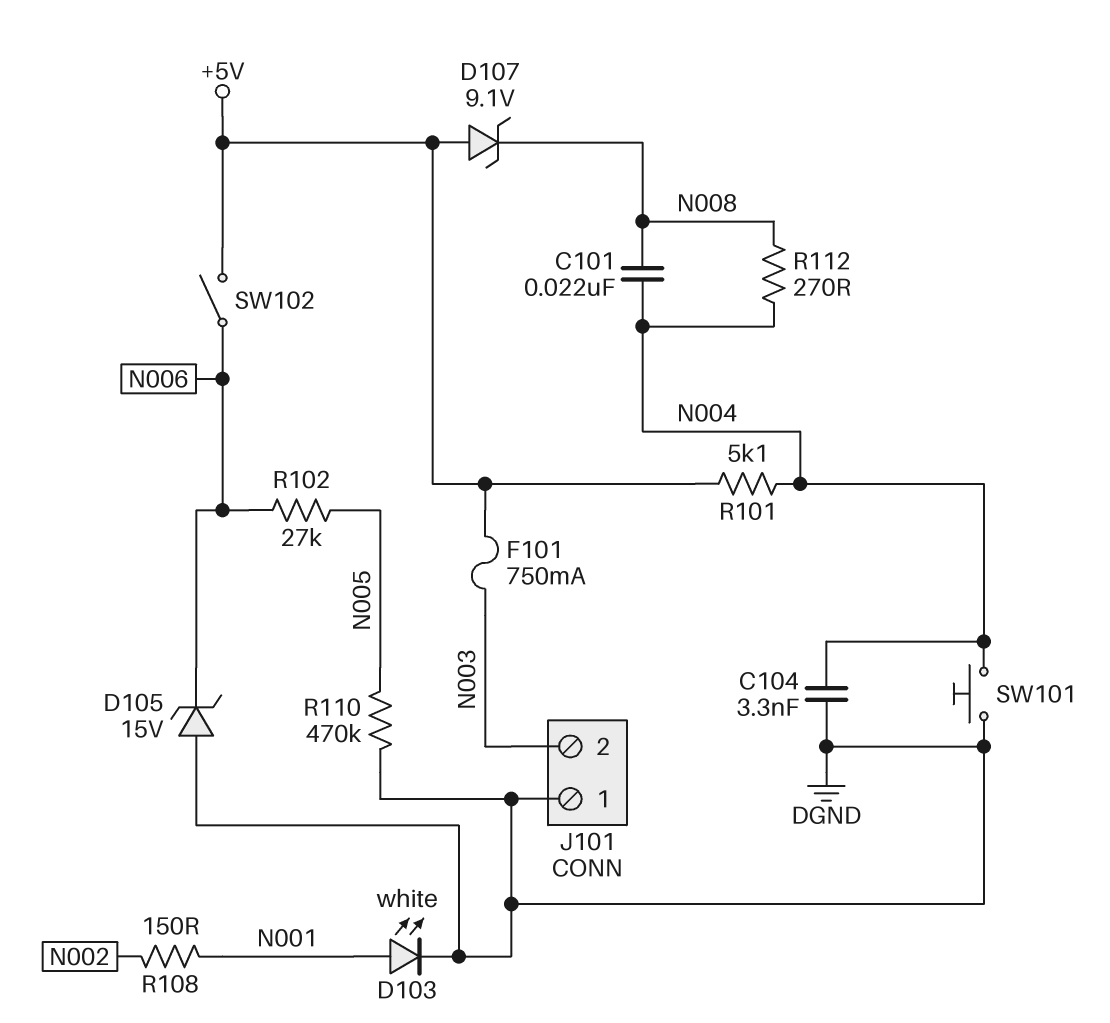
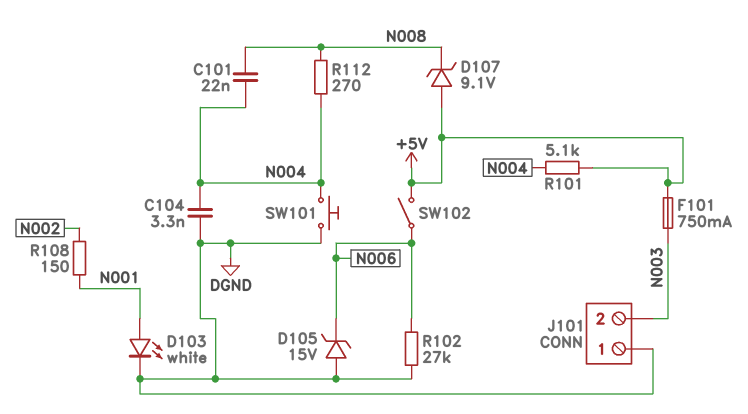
R102: 27k (N005, N006) -> 27k (DGND, N006)
R110: 470k (DGND, N005) -> none

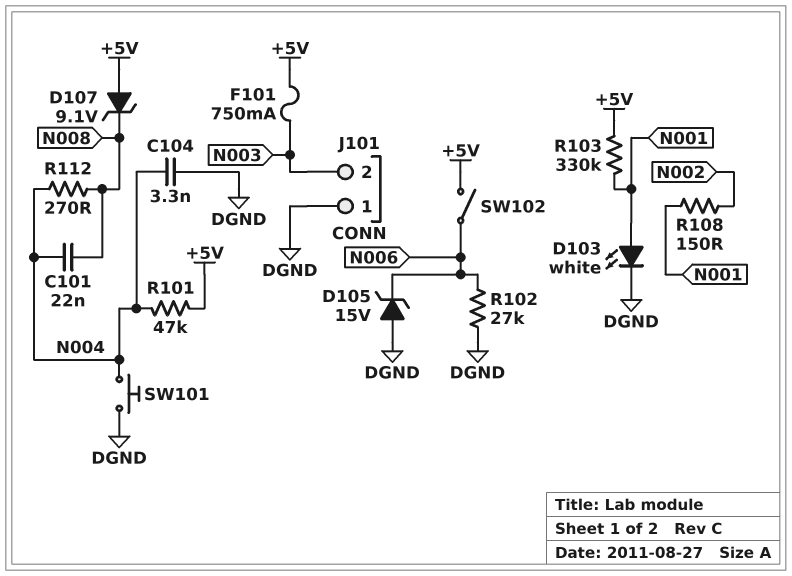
R101: 5.1k (+5V, N004) -> 47k (+5V, N004)
R103: none -> 330k (+5V, N001)

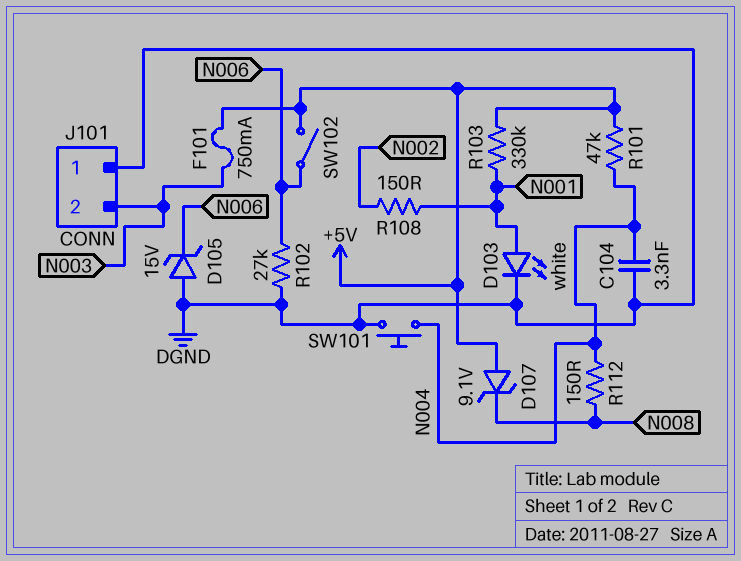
C101: 22nF (N004, N008) -> none
R112: 270 (N004, N008) -> 150 (N004, N008)

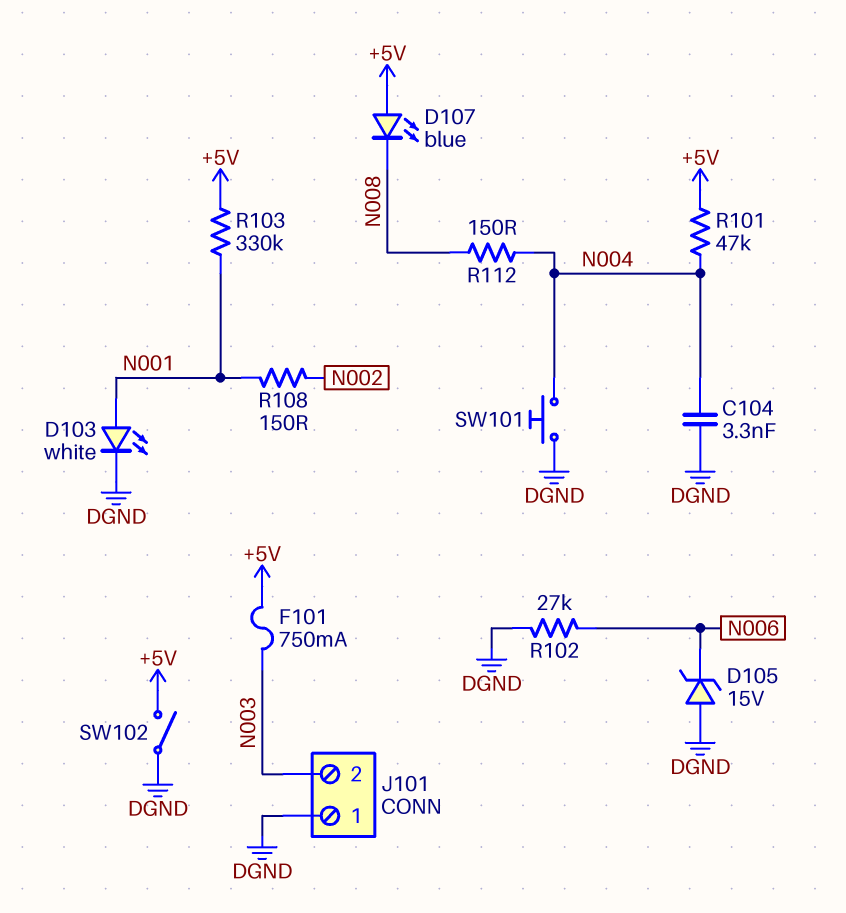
D107: zener 9.1V (A +5V, K N008) -> LED blue (A +5V, K N008)
SW102: switch (+5V, N006) -> switch (+5V, DGND)

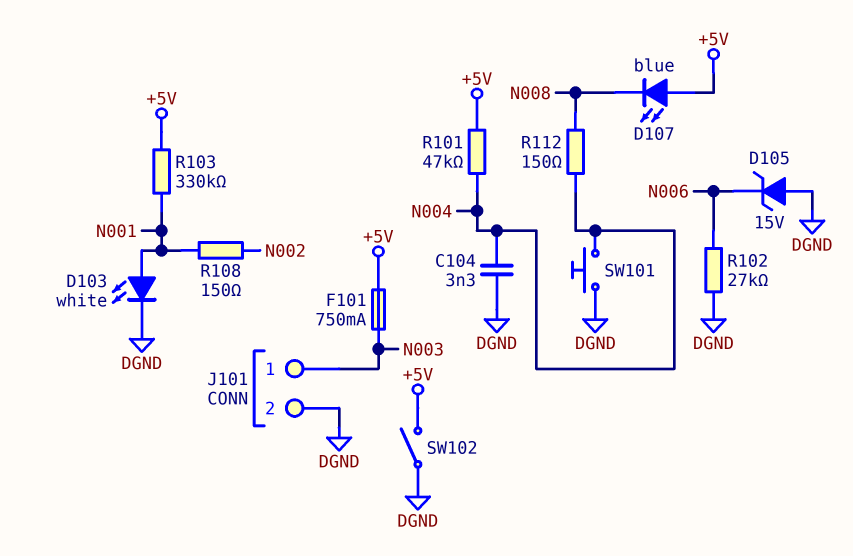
J101 pin 1: DGND -> N003
J101 pin 2: N003 -> DGND

